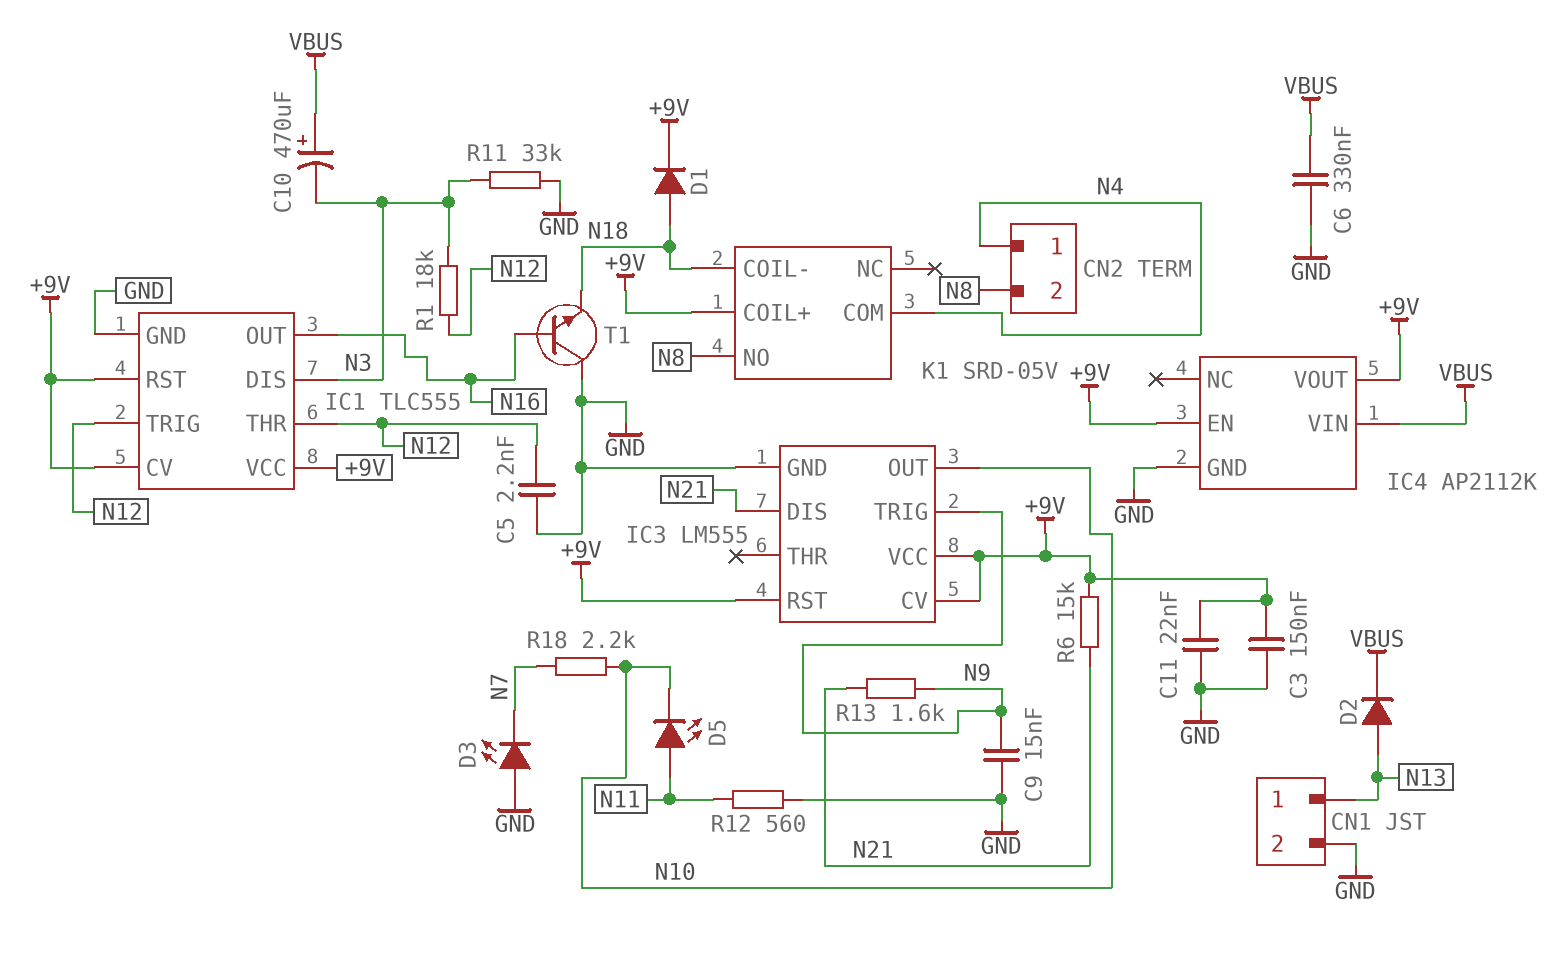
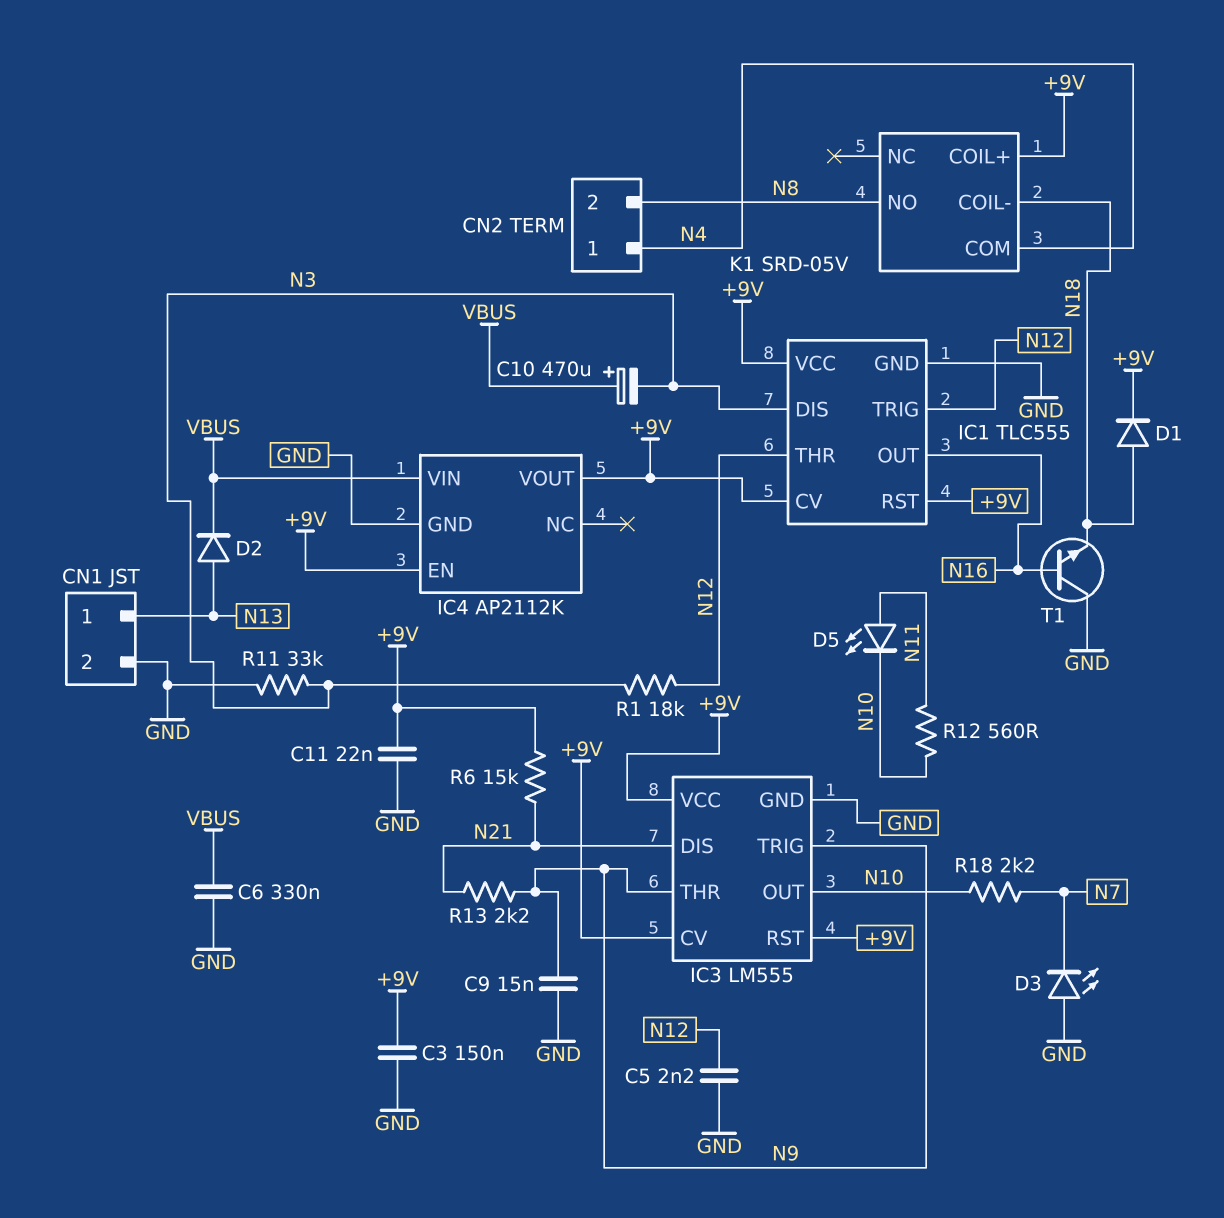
IC3 pin THR: none -> N9
R12: 560 (GND, N11) -> 560 (N10, N11)
R13: 1.6k (N9, N21) -> 2.2k (N9, N21)

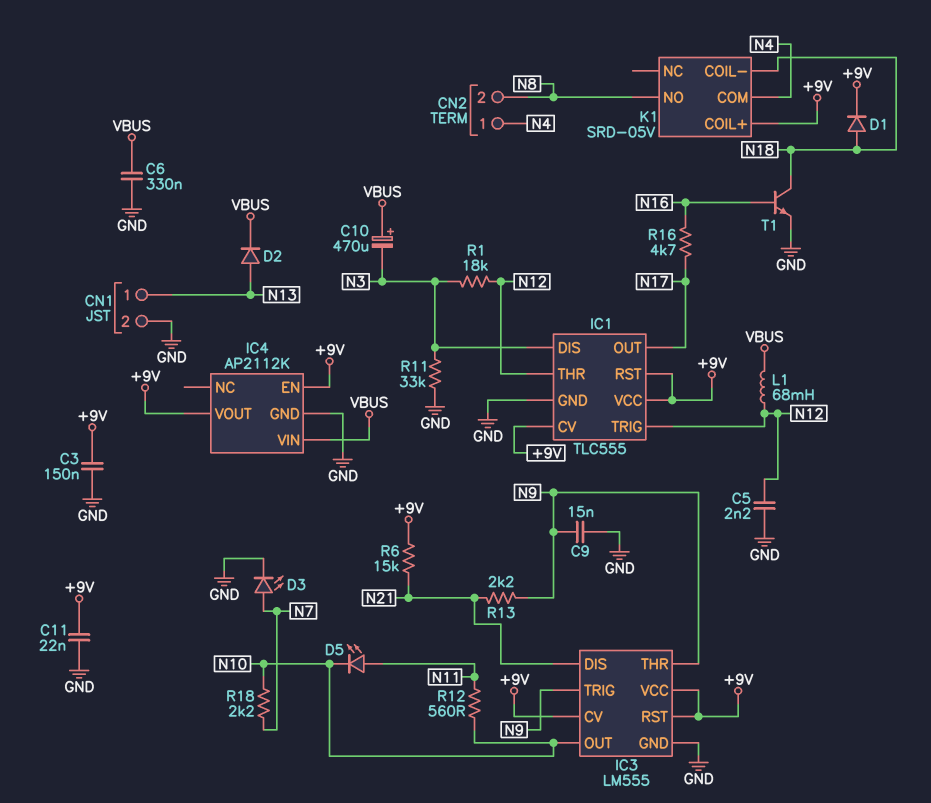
D3: LED (A GND, K N7) -> LED (A N7, K GND)
IC1 pin OUT: N16 -> N17
L1: none -> 68mH (N12, VBUS)
R16: none -> 4.7k (N16, N17)
T1: NPN (B N16, C GND, E N18) -> NPN (B N16, C N18, E GND)

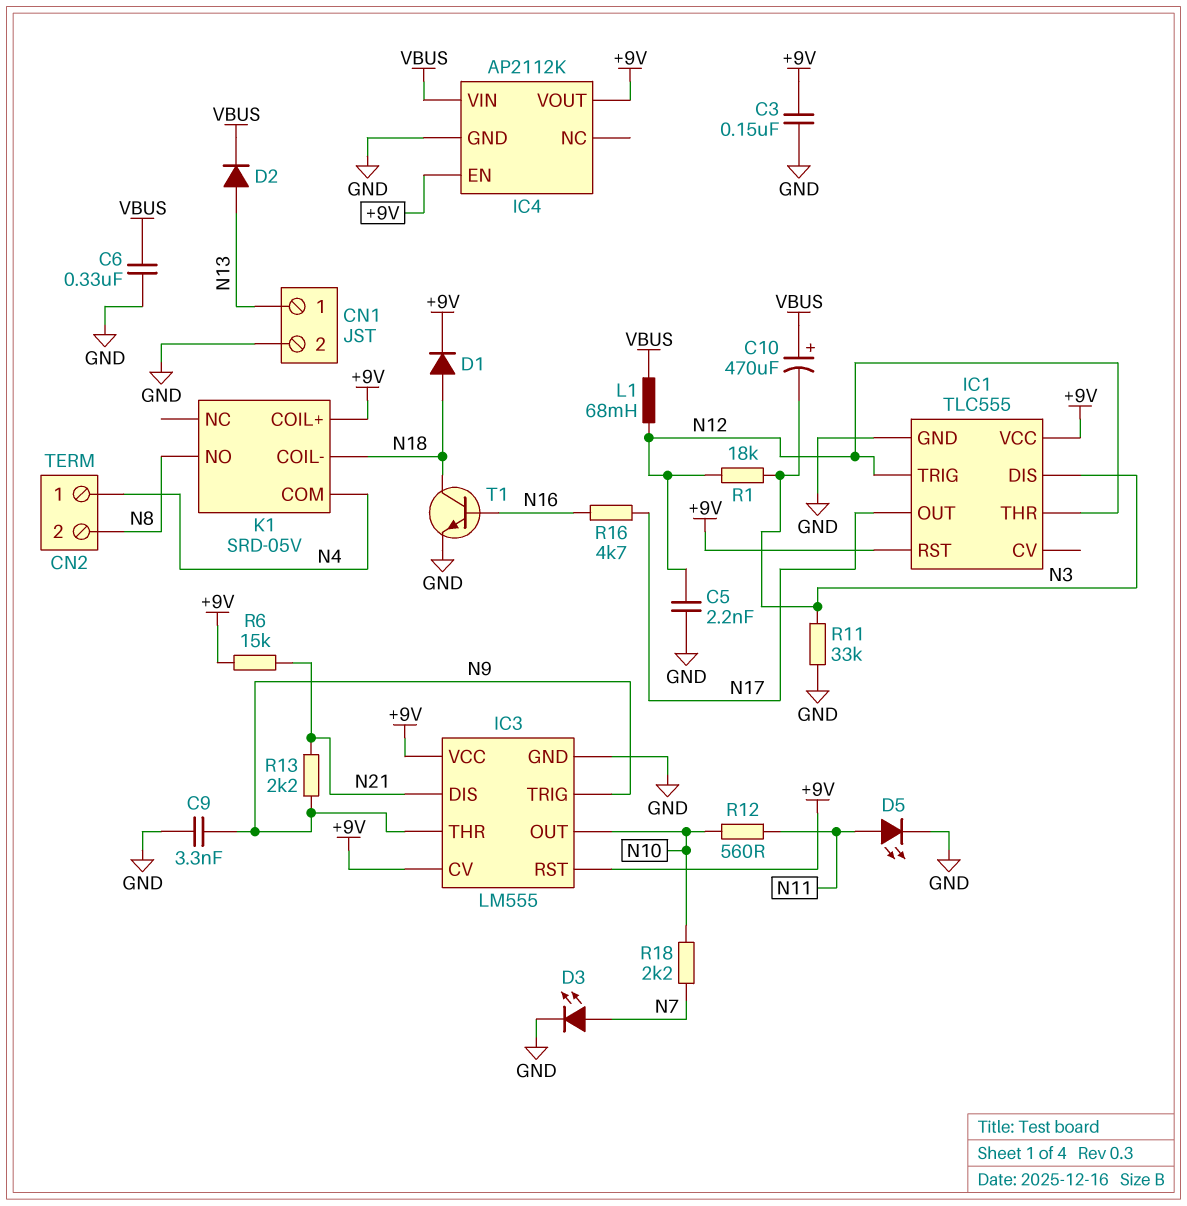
C9: 15nF (GND, N9) -> 3.3nF (GND, N9)
C11: 22nF (+9V, GND) -> none
D5: LED (A N11, K N10) -> LED (A N11, K GND)
IC1 pin CV: +9V -> none

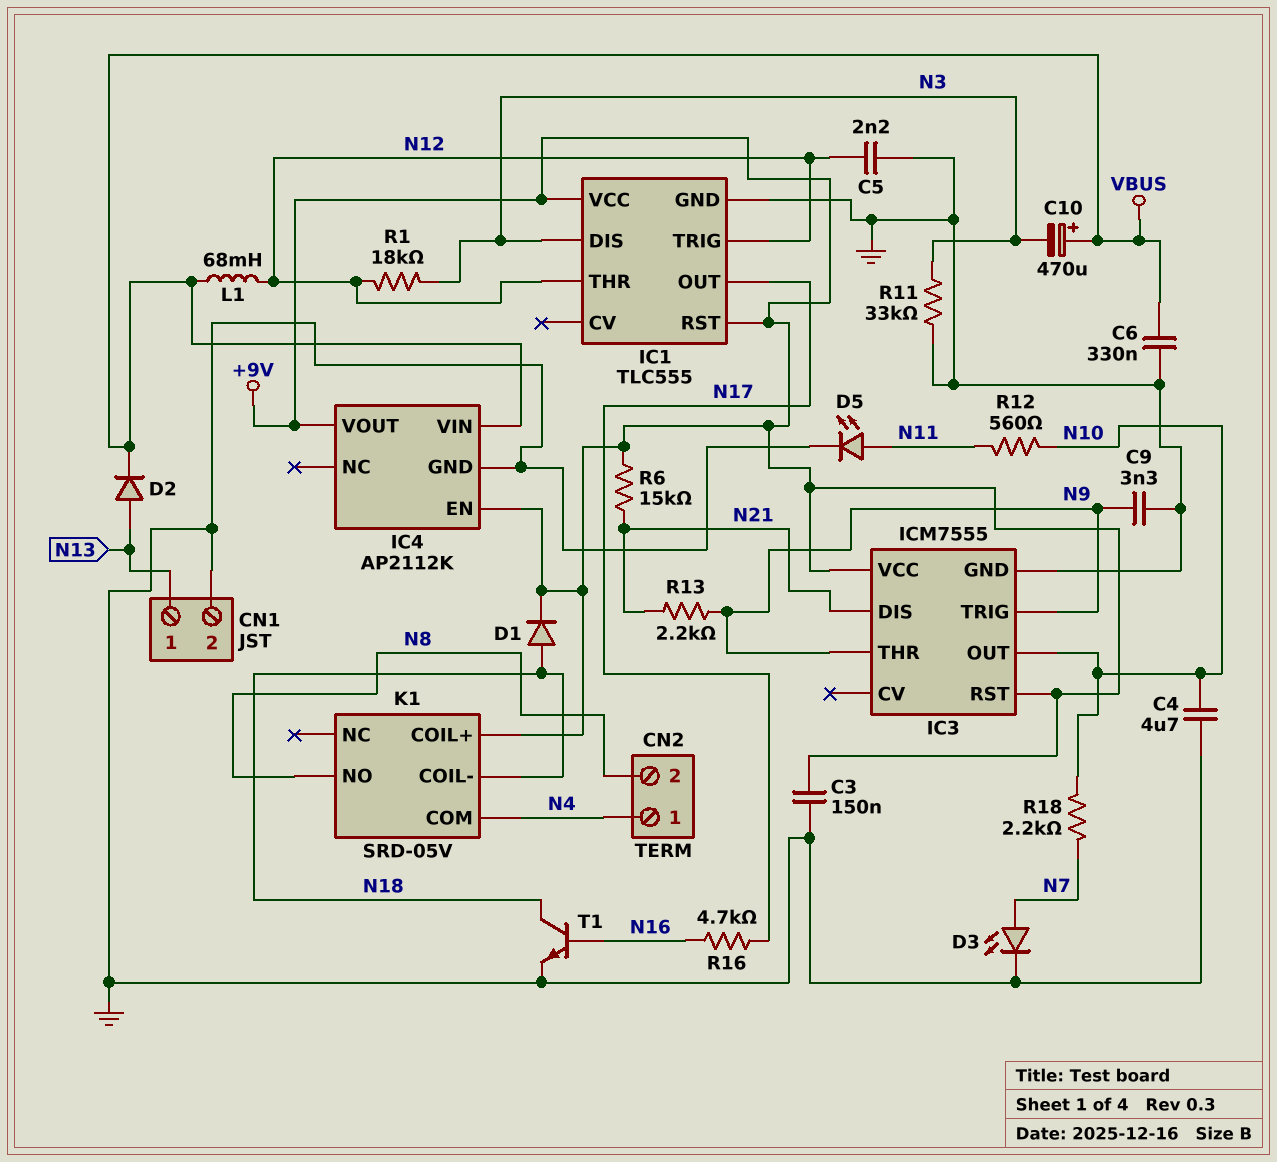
C4: none -> 4.7uF (GND, N10)
IC3: LM555 -> ICM7555
IC3 pin CV: +9V -> none

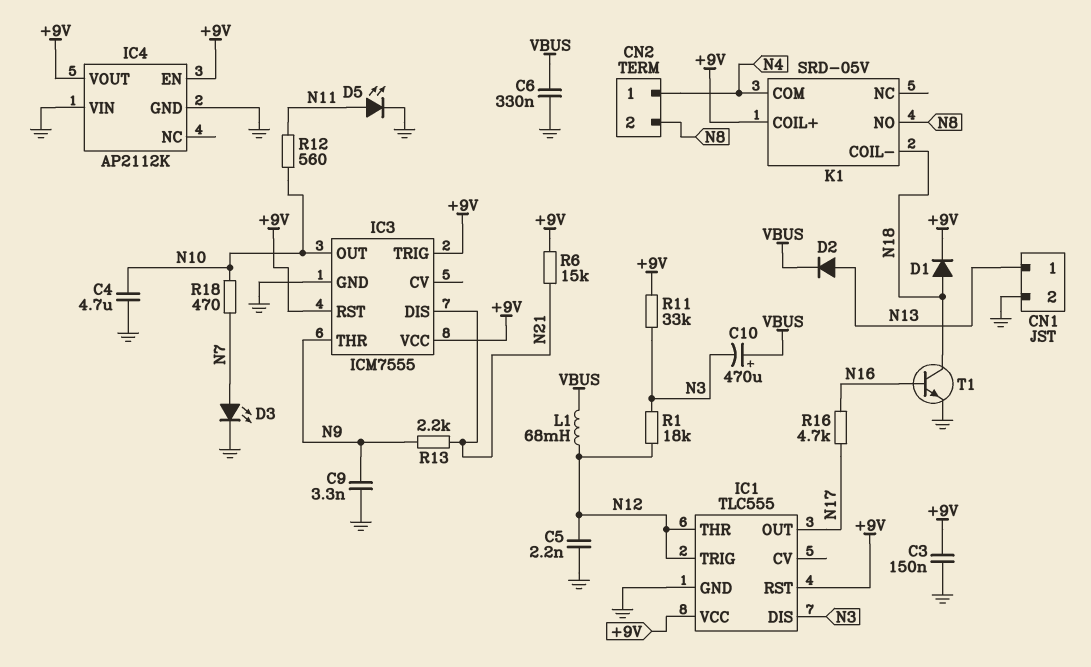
IC3 pin TRIG: N9 -> +9V
IC4 pin VIN: VBUS -> GND
R11: 33k (GND, N3) -> 33k (+9V, N3)
R18: 2.2k (N7, N10) -> 470 (N7, N10)

